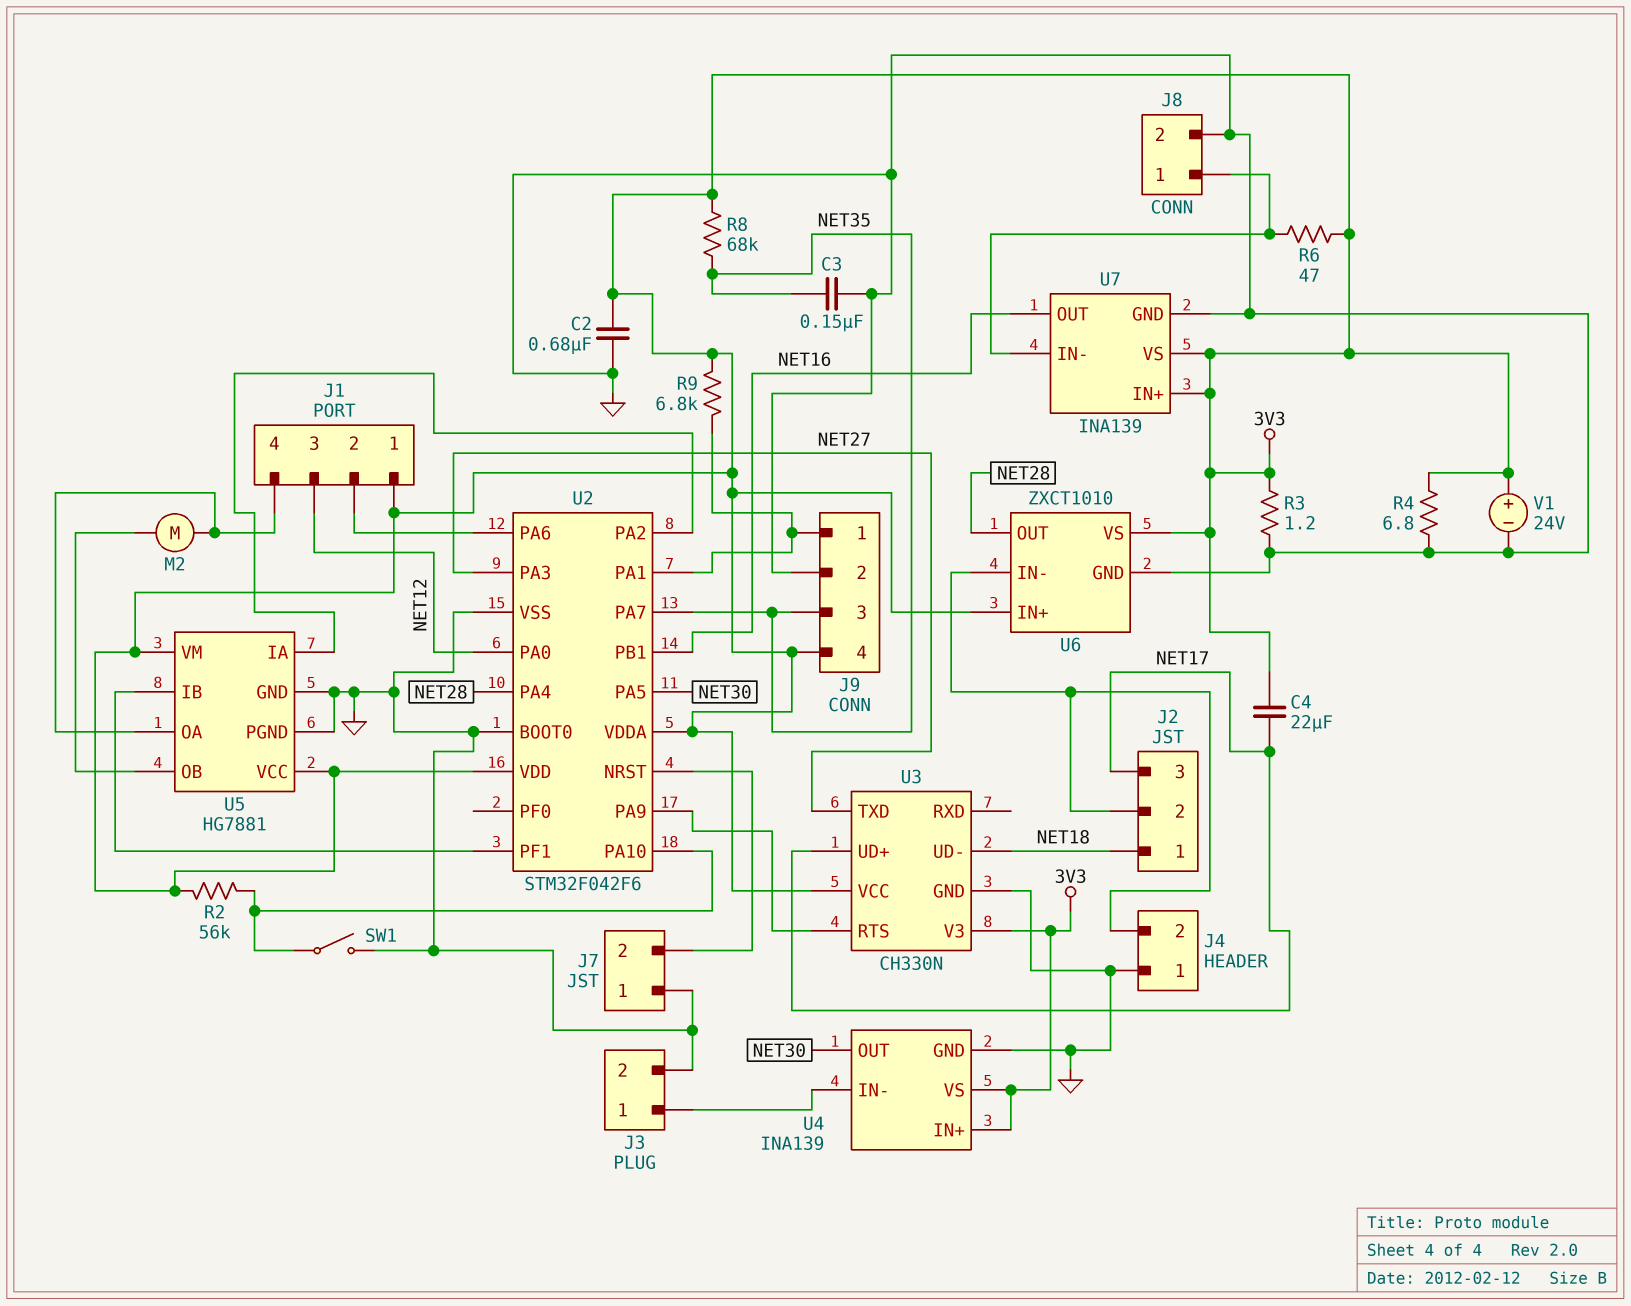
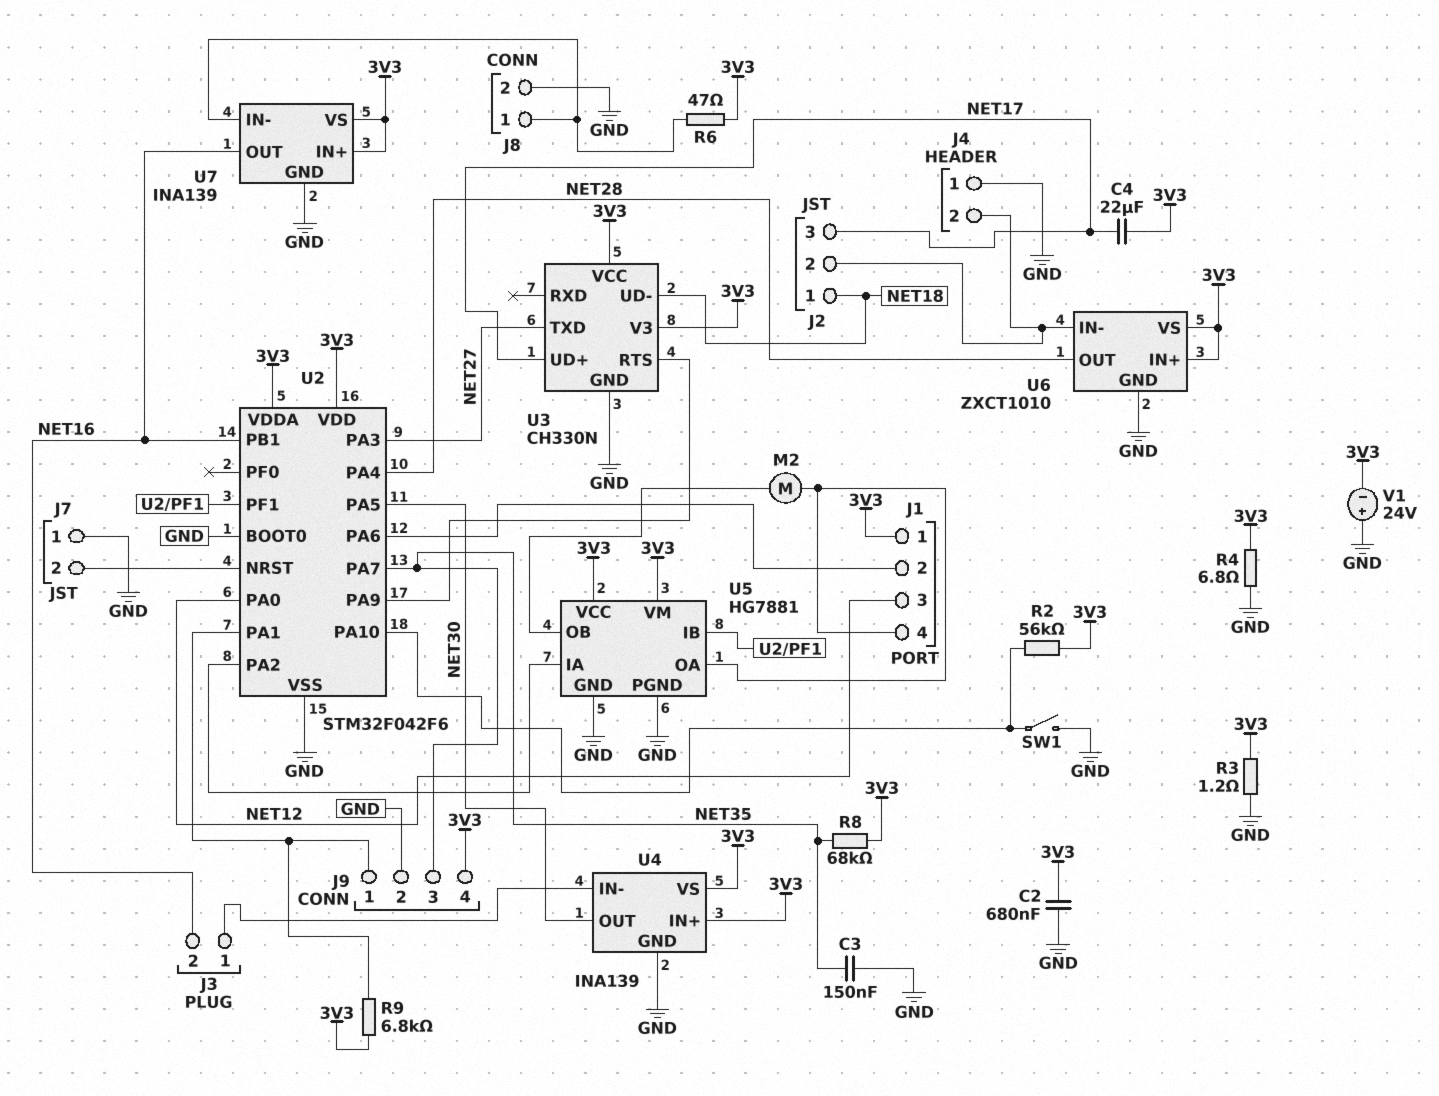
J3 pin 2: GND -> NET16
V1: 24V (plus 3V3, minus GND) -> 24V (plus GND, minus 3V3)

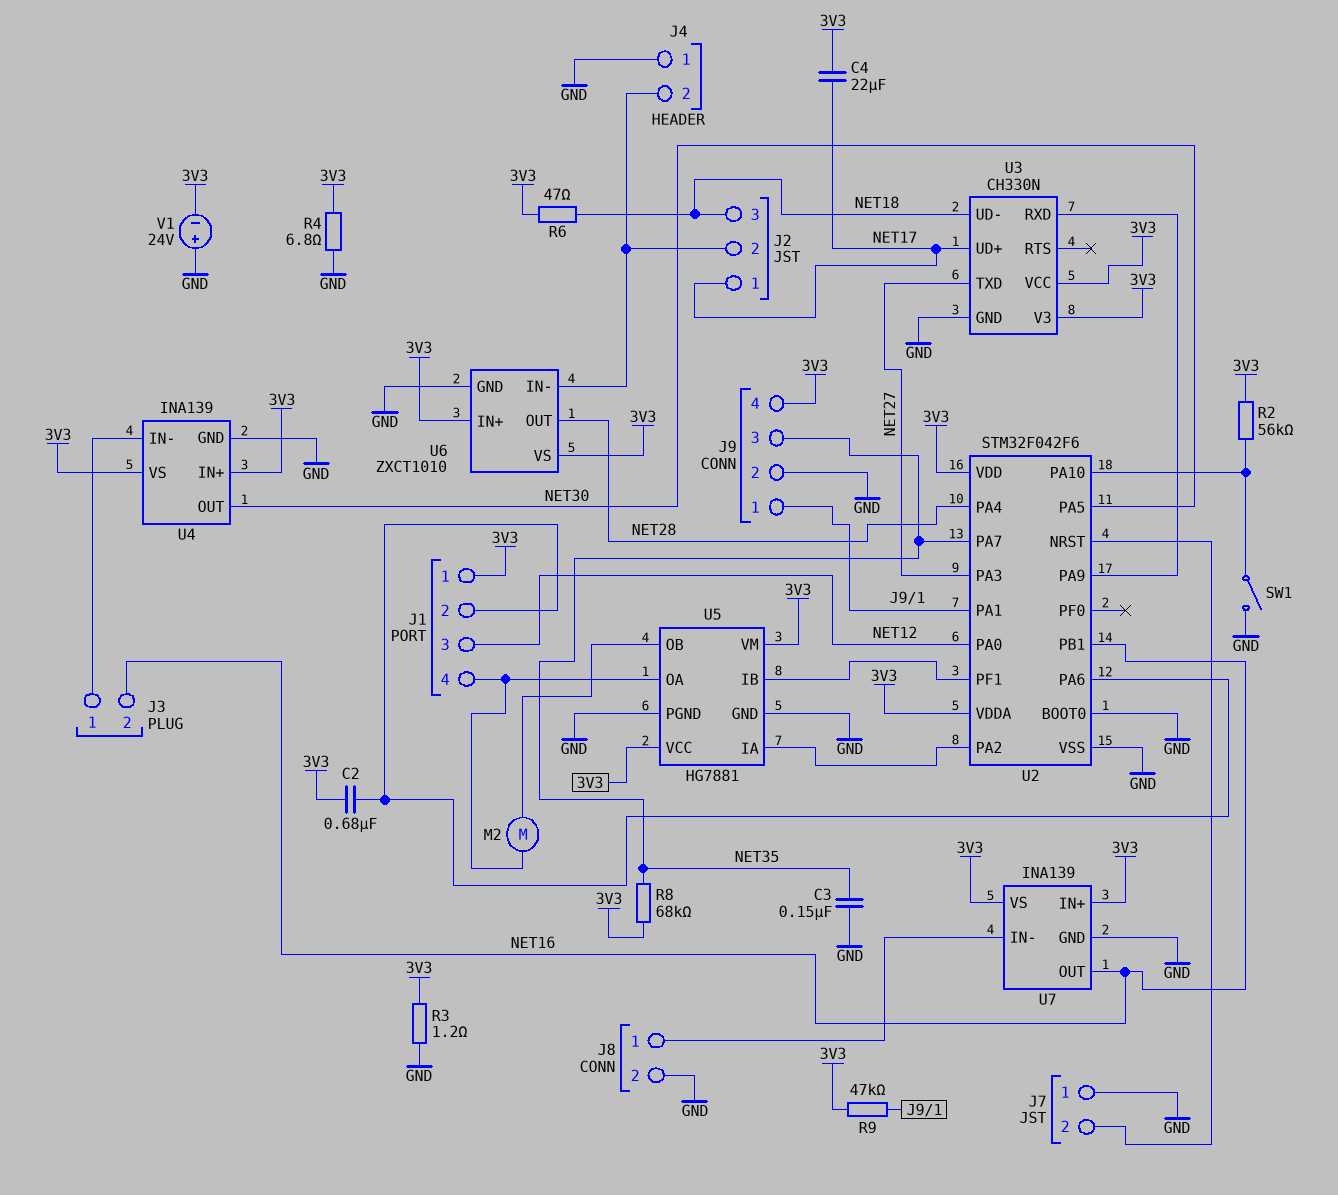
C2: 680nF (3V3, GND) -> 680nF (3V3, J1/2)
J2 pin 1: NET18 -> NET17
J2 pin 3: NET17 -> NET18
R6: 47 (3V3, J8/1) -> 47 (3V3, NET18)
R9: 6.8k (3V3, J9/1) -> 47k (3V3, J9/1)
U3 pin RTS: U2/PA9 -> none
U3 pin RXD: none -> U2/PA9

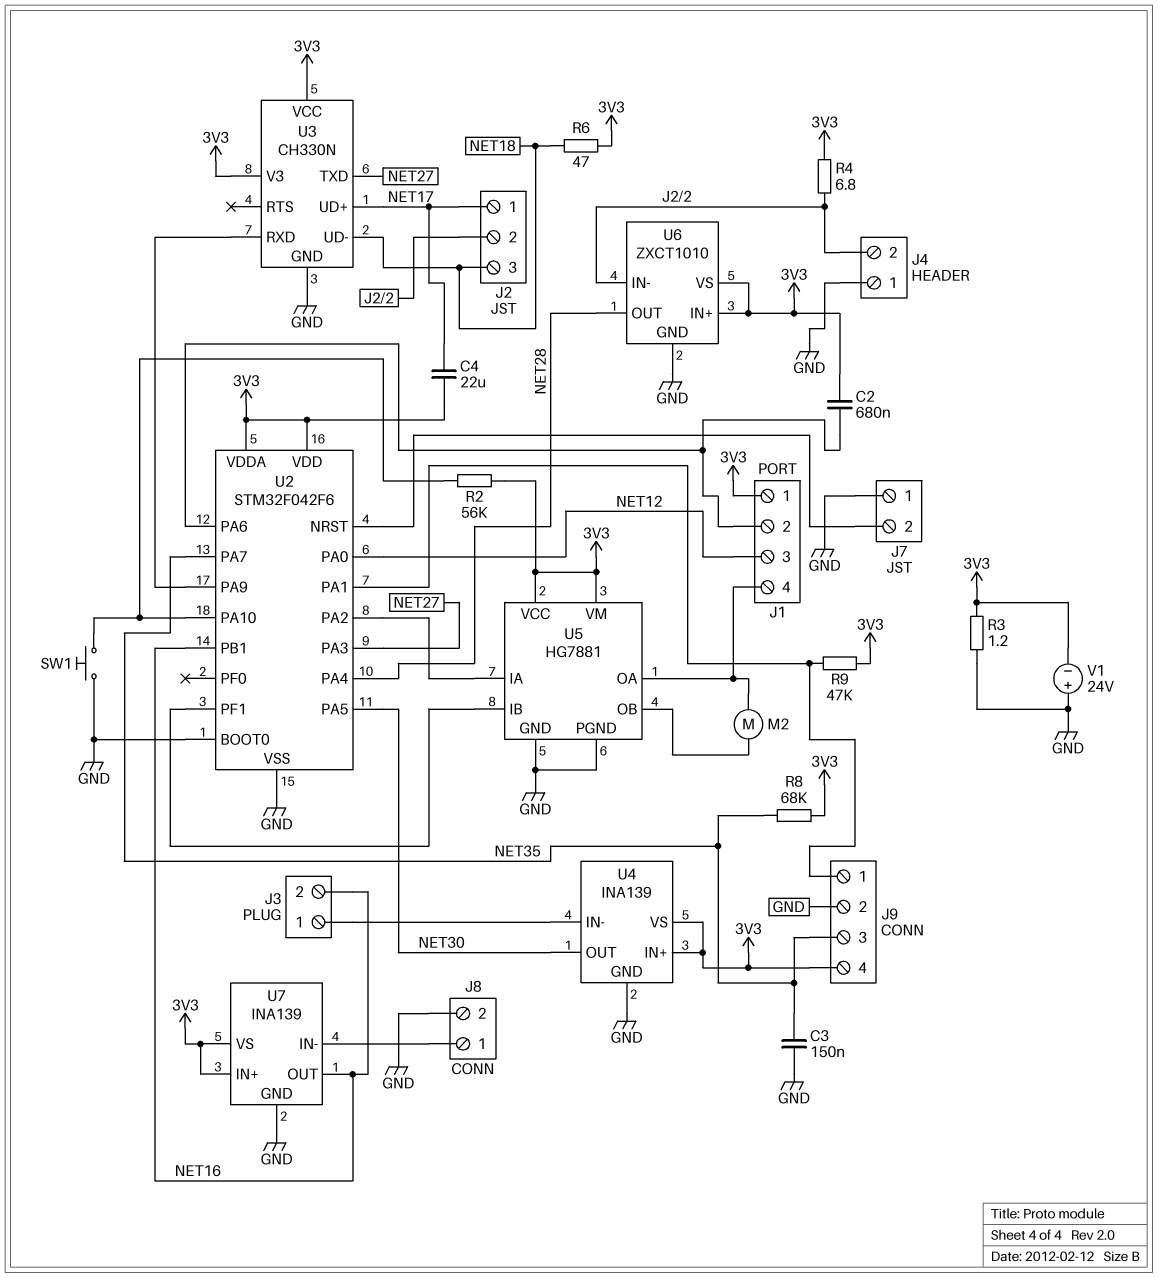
R4: 6.8 (3V3, GND) -> 6.8 (3V3, J2/2)
SW1: switch (GND, U2/PA10) -> button (GND, U2/PA10)

